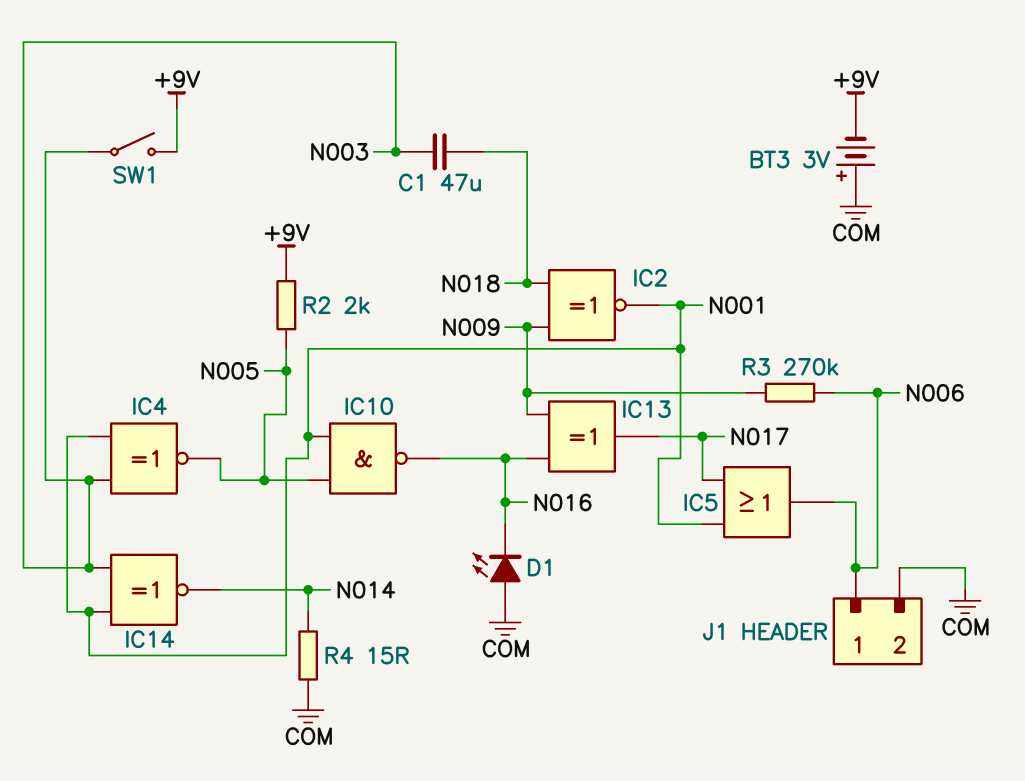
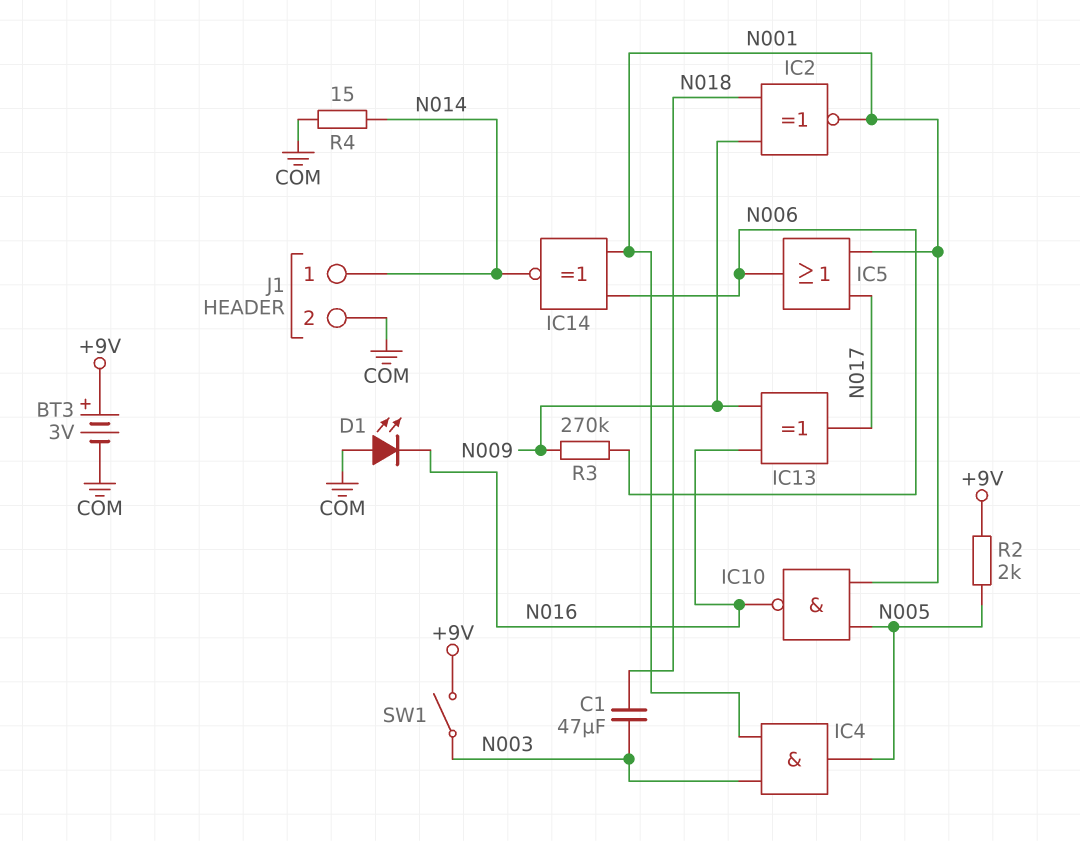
BT3: 3V (plus COM, minus +9V) -> 3V (plus +9V, minus COM)
IC4: XNOR (in N001, in N003, out N005) -> AND (in N001, in N003, out N005)
IC14: XNOR (in N001, in N003, out N014) -> XNOR (in N001, in N006, out N014)
J1 pin 1: N006 -> N014

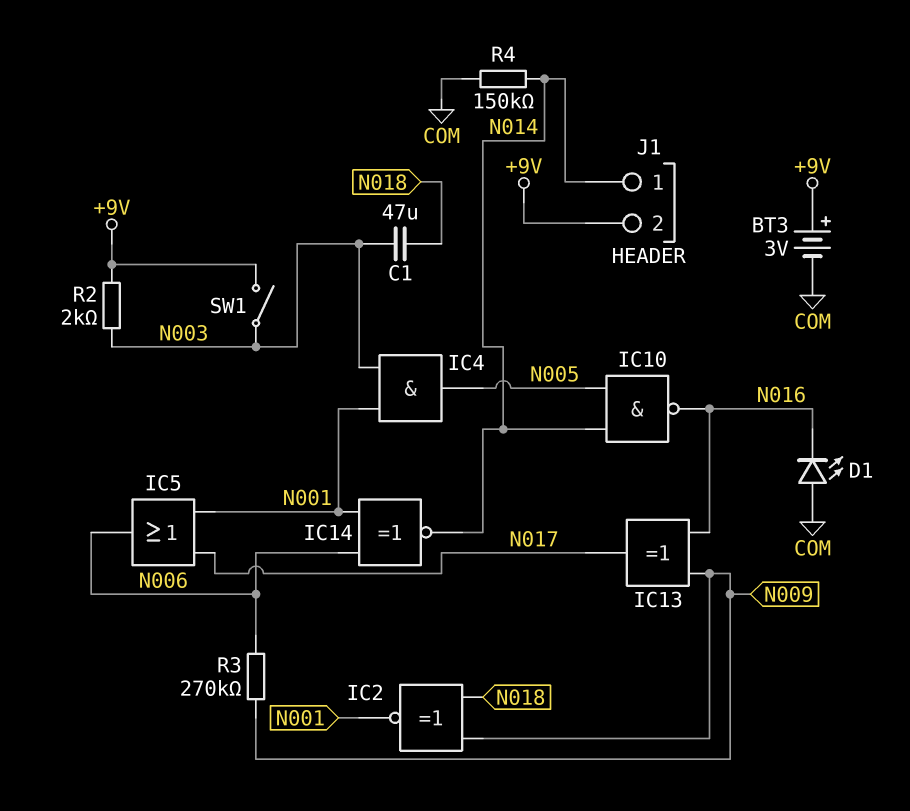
IC10: NAND (in N001, in N005, out N016) -> NAND (in N005, in N014, out N016)
J1 pin 2: COM -> +9V
R2: 2k (+9V, N005) -> 2k (+9V, N003)
R4: 15 (COM, N014) -> 150k (COM, N014)

